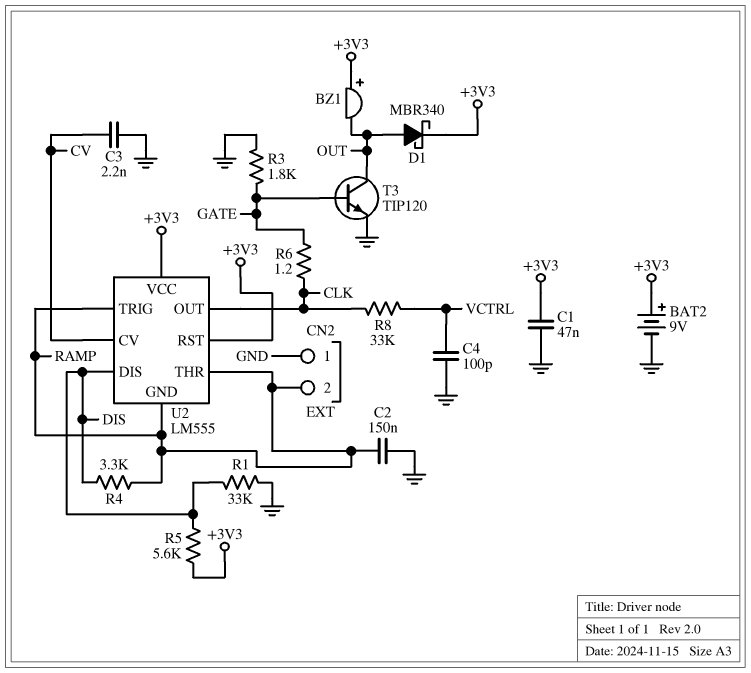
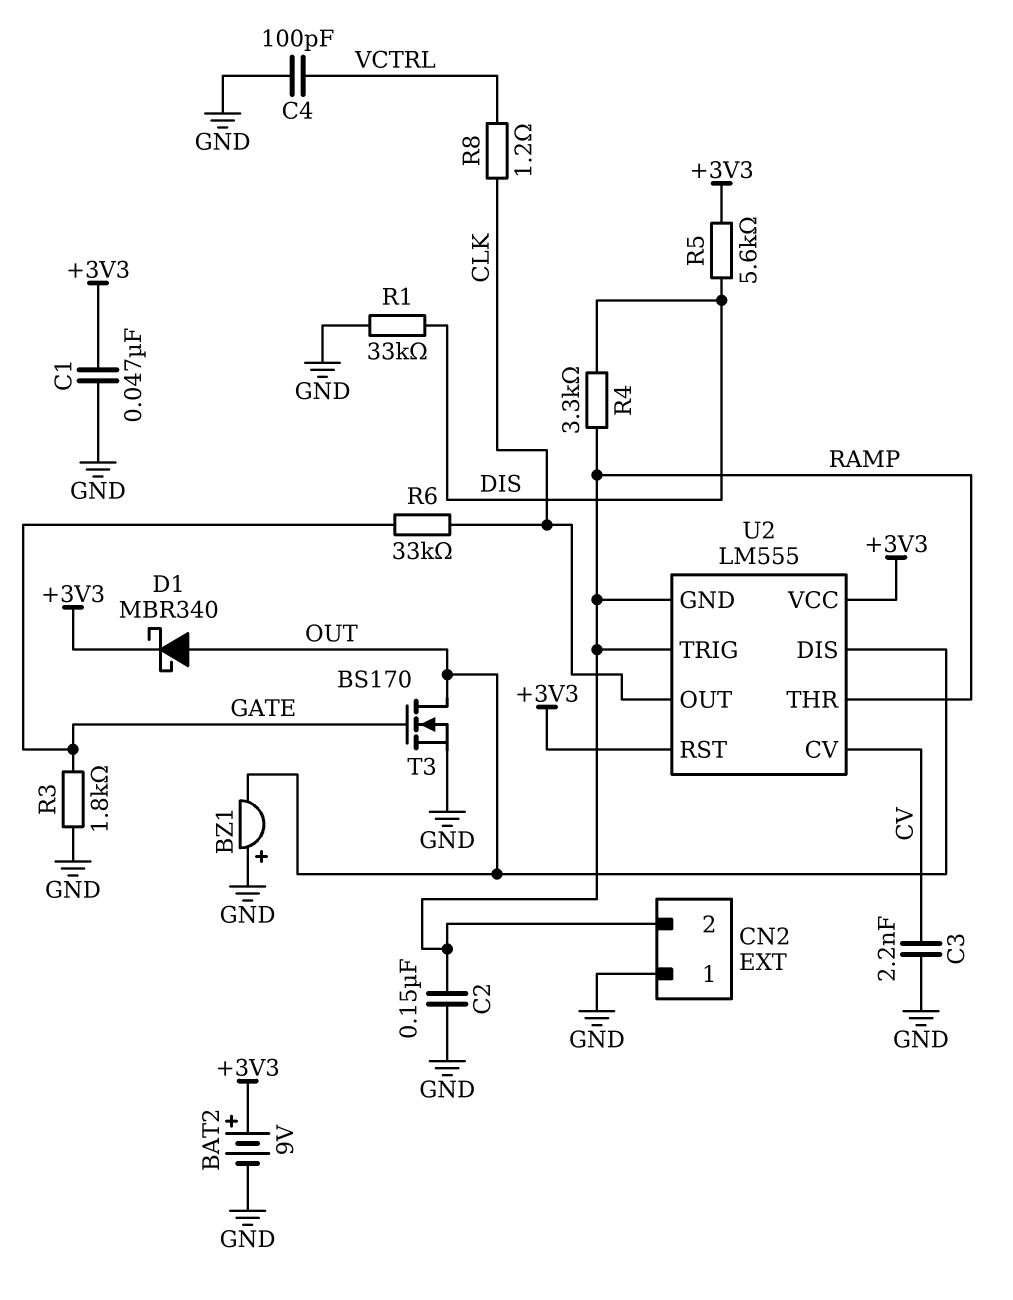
BZ1: buzzer (plus +3V3, minus OUT) -> buzzer (plus GND, minus OUT)
R6: 1.2 (CLK, GATE) -> 33k (CLK, GATE)
R8: 33k (CLK, VCTRL) -> 1.2 (CLK, VCTRL)
T3: NPN TIP120 (B GATE, C OUT, E GND) -> NMOS BS170 (G GATE, D OUT, S GND)
U2 pin DIS: DIS -> OUT

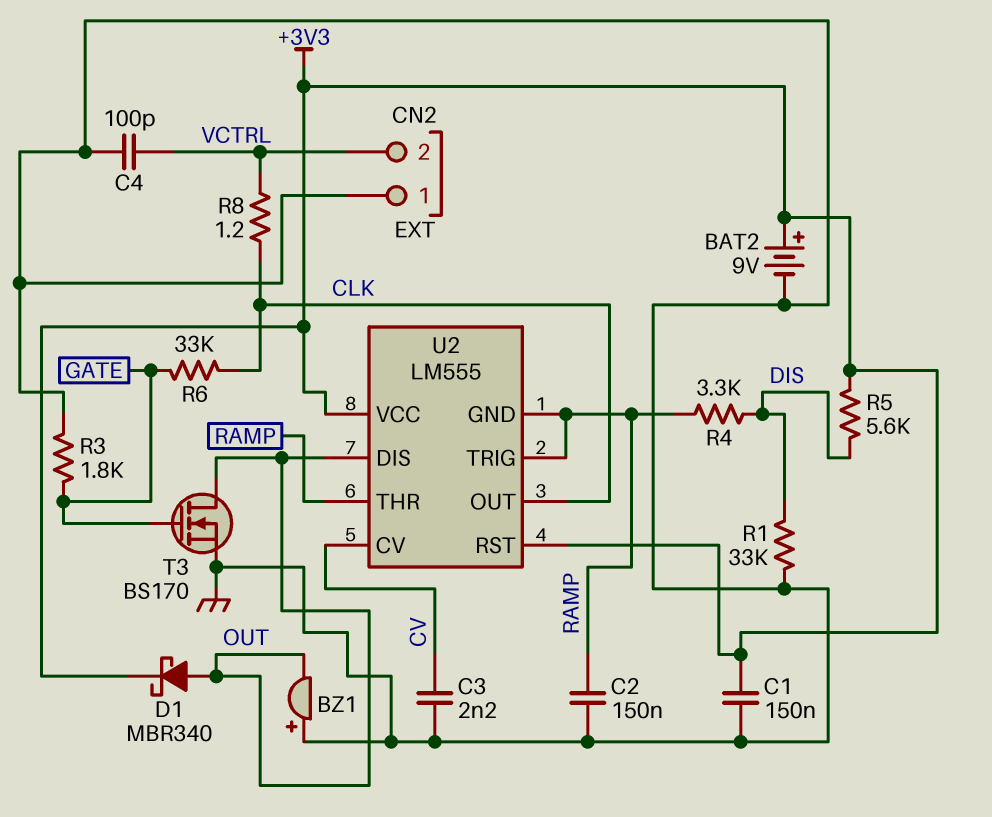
C1: 47nF (+3V3, GND) -> 150nF (+3V3, GND)
CN2 pin 2: RAMP -> VCTRL

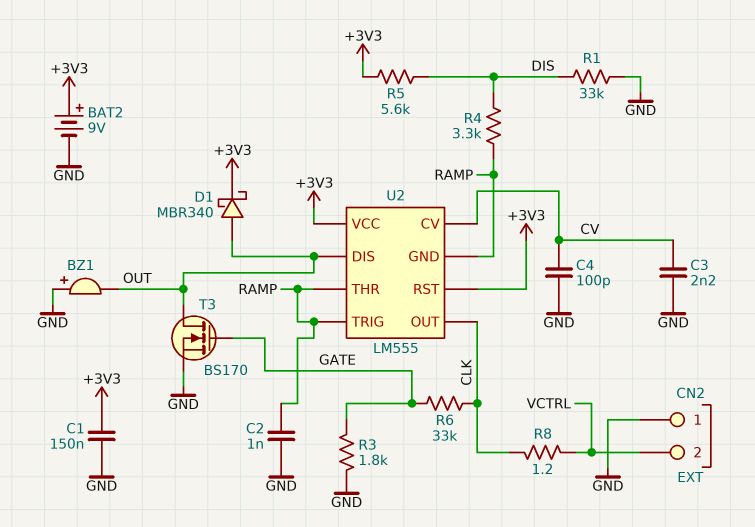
C2: 150nF (GND, RAMP) -> 1nF (GND, RAMP)
C4: 100pF (GND, VCTRL) -> 100pF (CV, GND)

